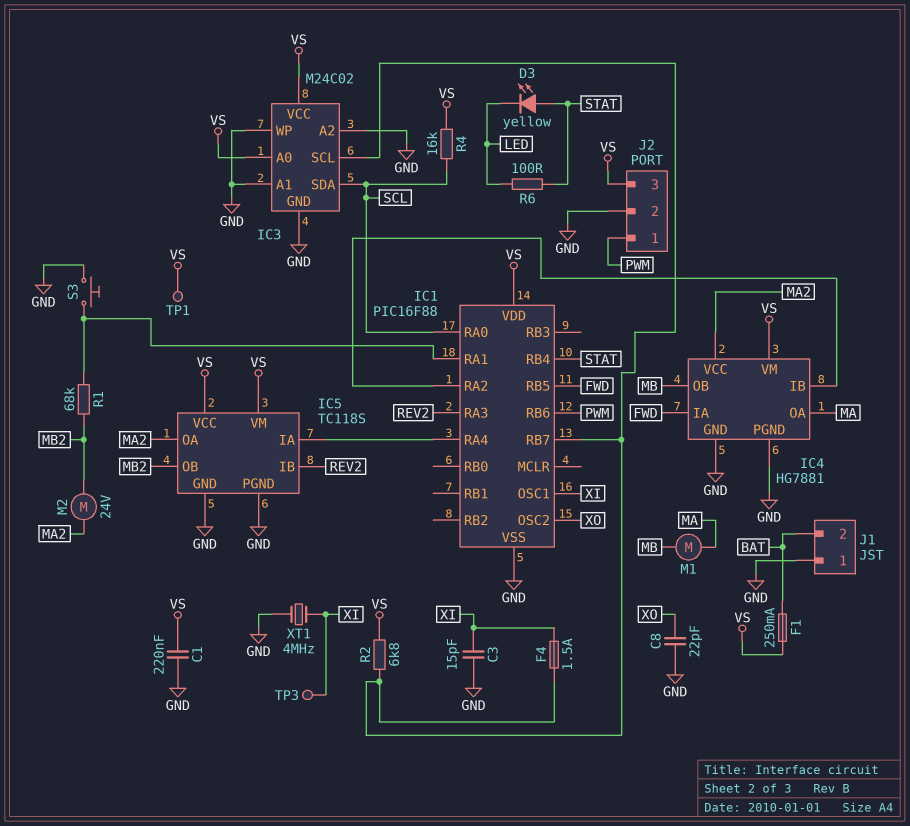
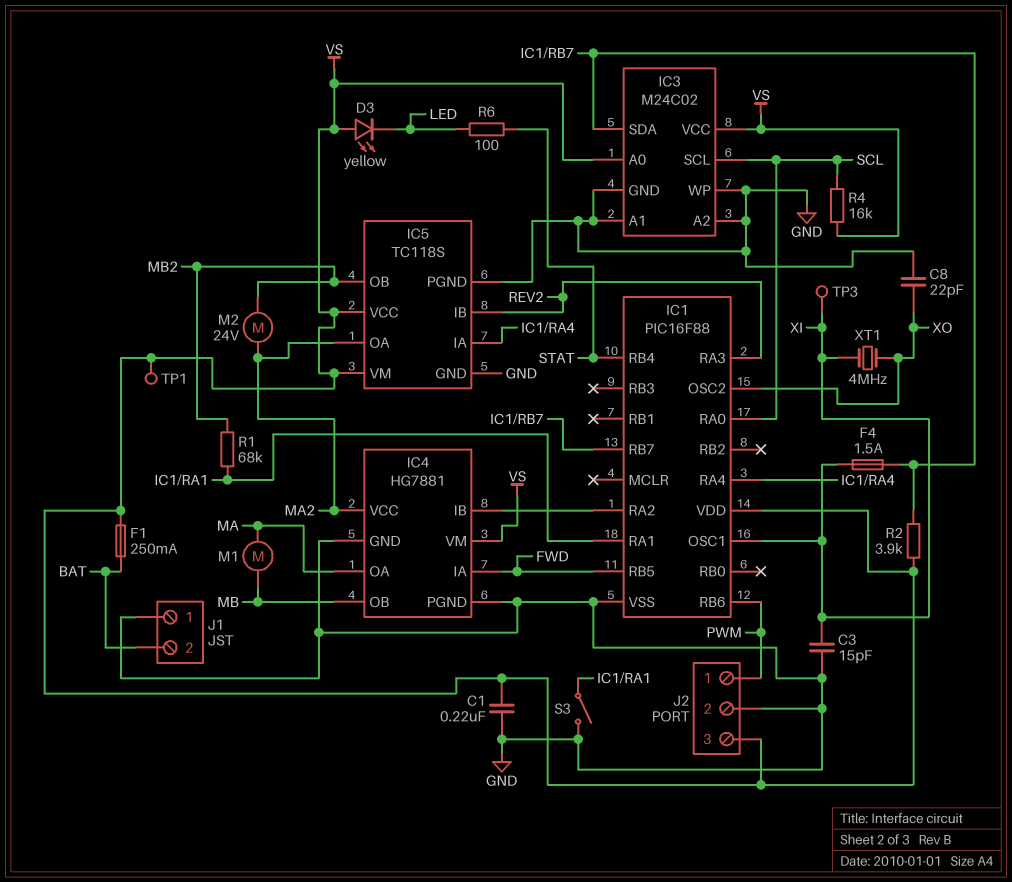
D3: LED yellow (A STAT, K LED) -> LED yellow (A VS, K LED)
IC3 pin SCL: IC1/RB7 -> SCL
IC3 pin SDA: SCL -> IC1/RB7
R2: 6.8k (IC1/RB7, VS) -> 3.9k (IC1/RB7, VS)
S3: button (GND, IC1/RA1) -> switch (GND, IC1/RA1)
XT1: 4MHz (GND, XI) -> 4MHz (XI, XO)

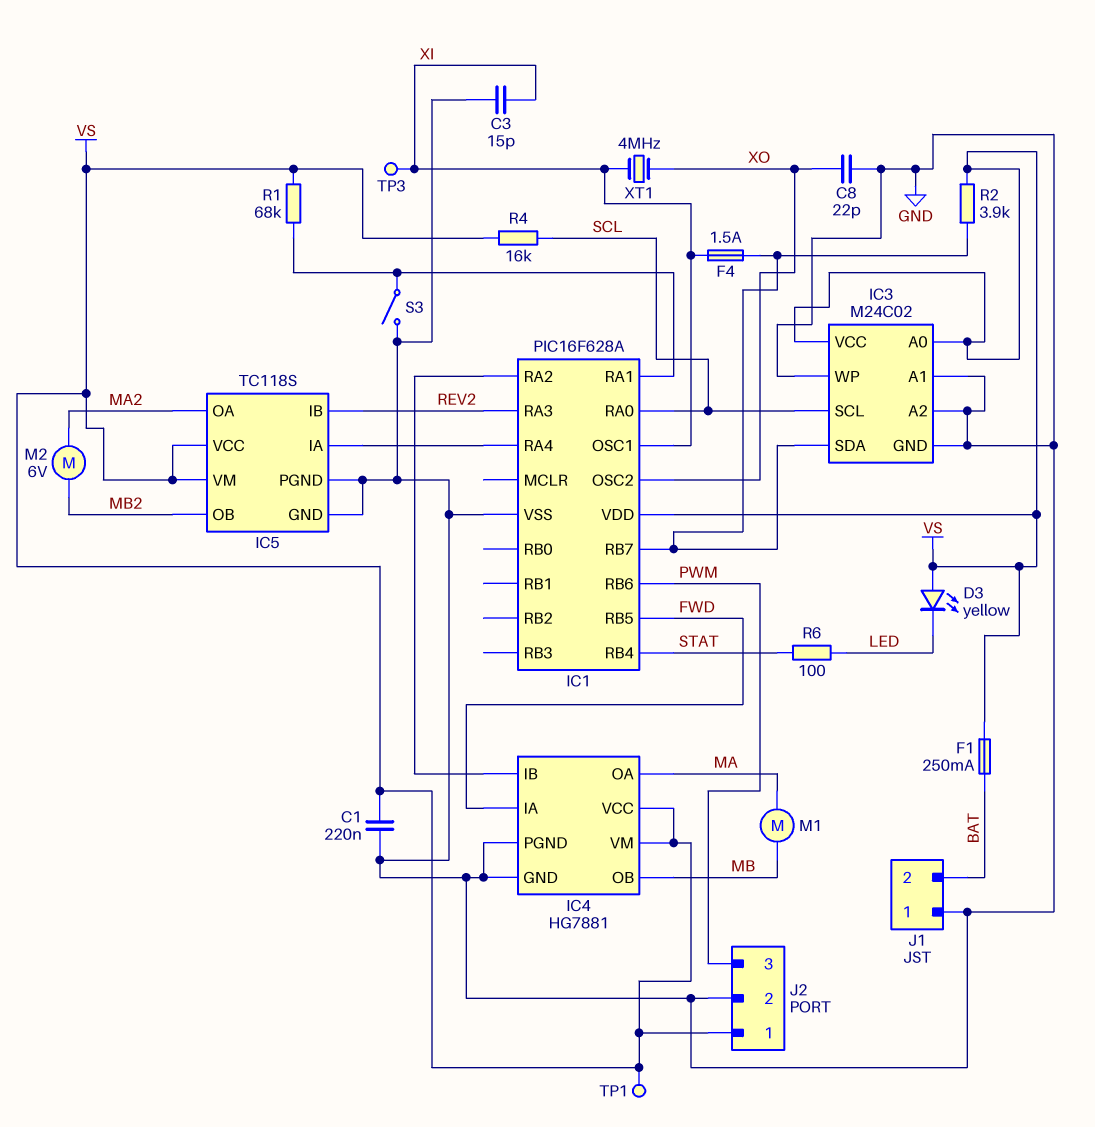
IC1: PIC16F88 -> PIC16F628A
IC4 pin VCC: MA2 -> VS
J2 pin 1: PWM -> VS
J2 pin 3: VS -> PWM
M2: motor 24V (MA2, MB2) -> motor 6V (MA2, MB2)
R1: 68k (IC1/RA1, MB2) -> 68k (IC1/RA1, VS)

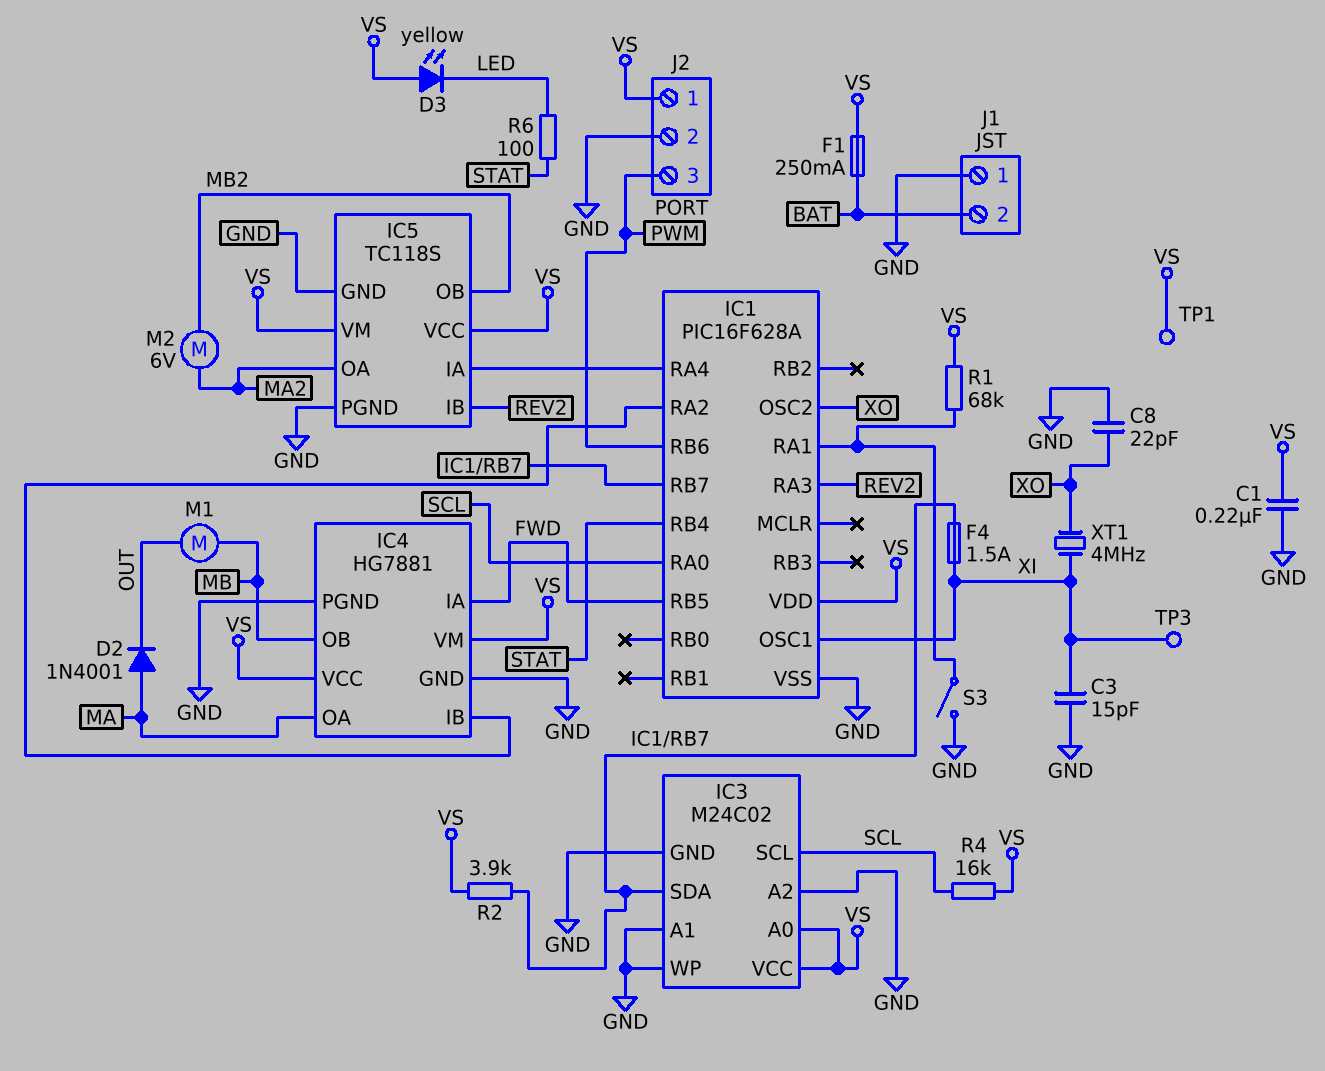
D2: none -> diode 1N4001 (A MA, K OUT)
M1: motor (MA, MB) -> motor (MB, OUT)

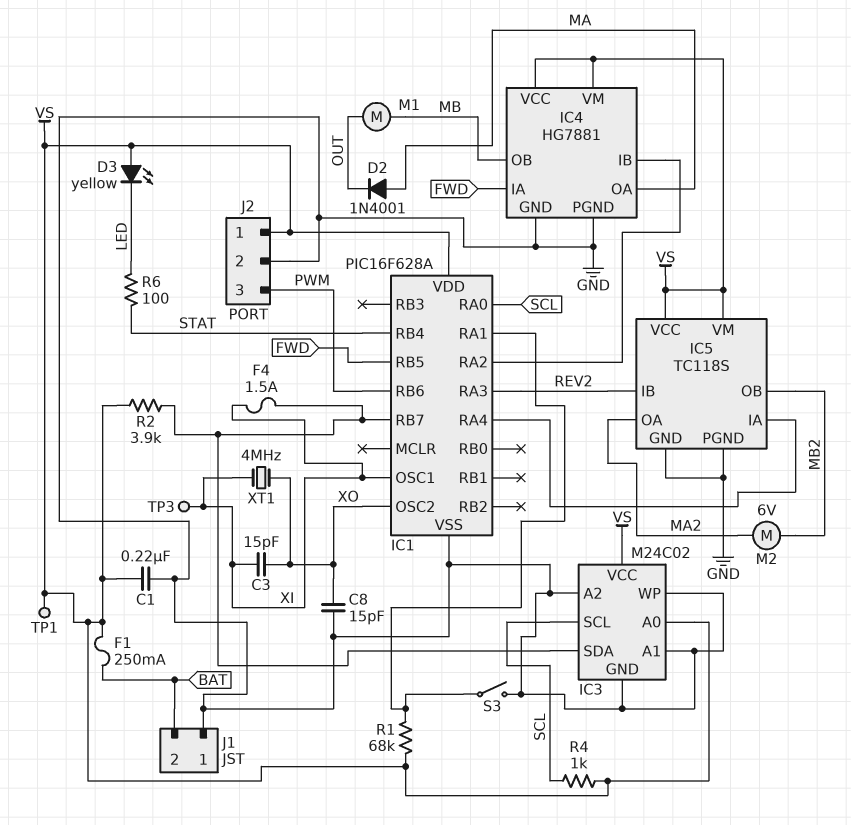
C3: 15pF (GND, XI) -> 15pF (XI, XO)
C8: 22pF (GND, XO) -> 15pF (GND, XO)
R4: 16k (SCL, VS) -> 1k (SCL, VS)

